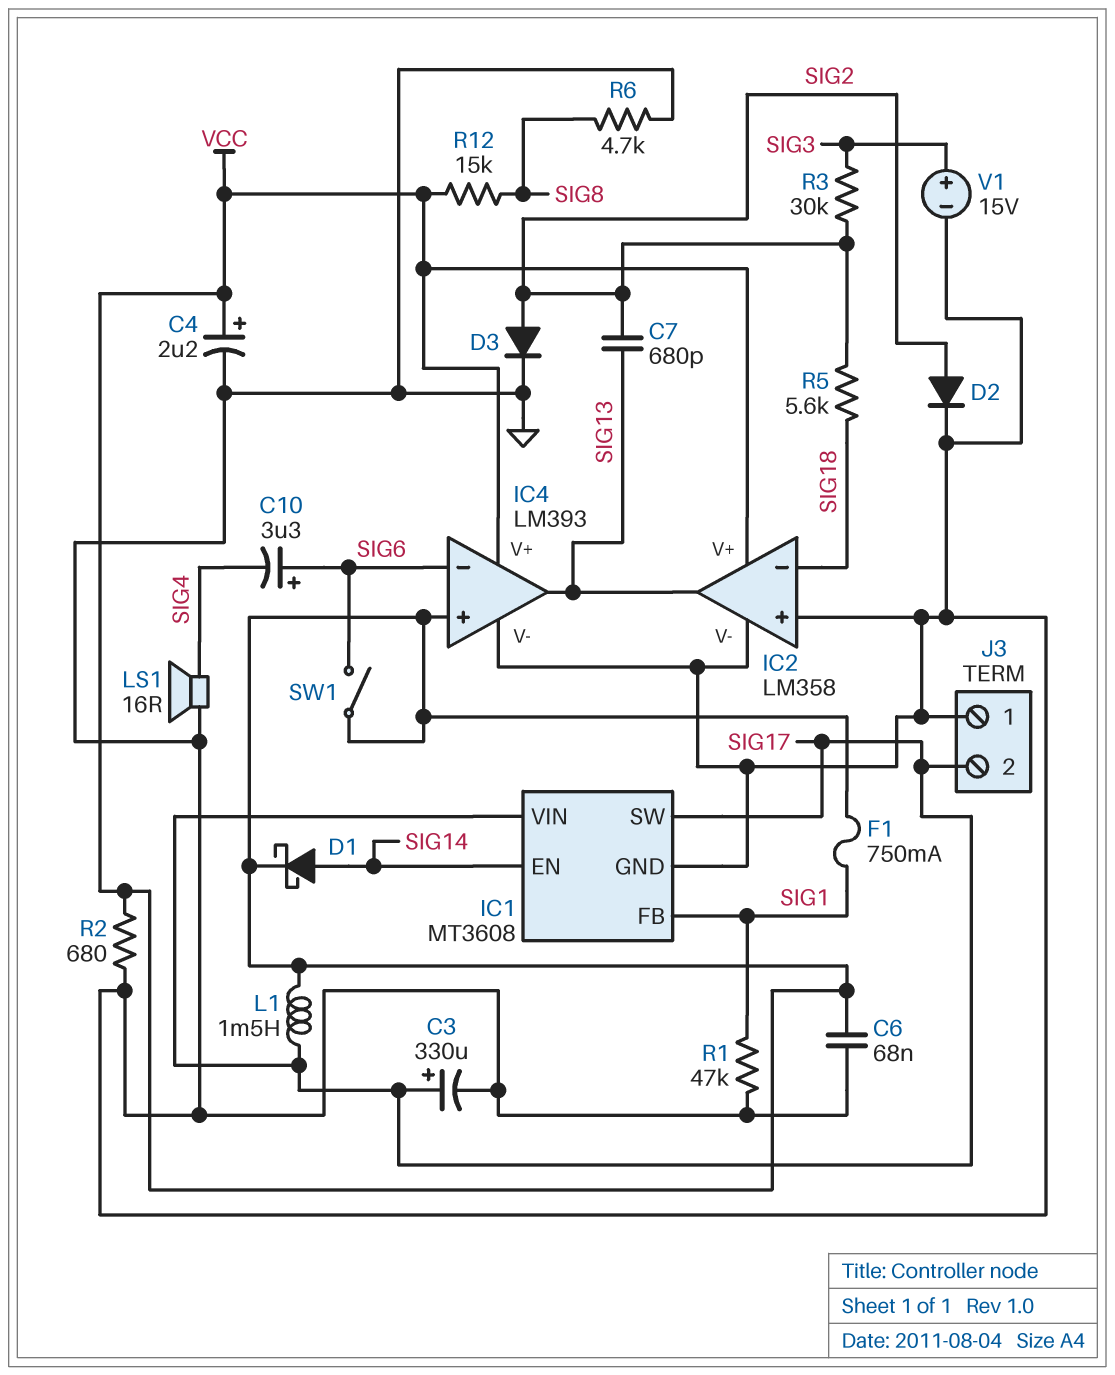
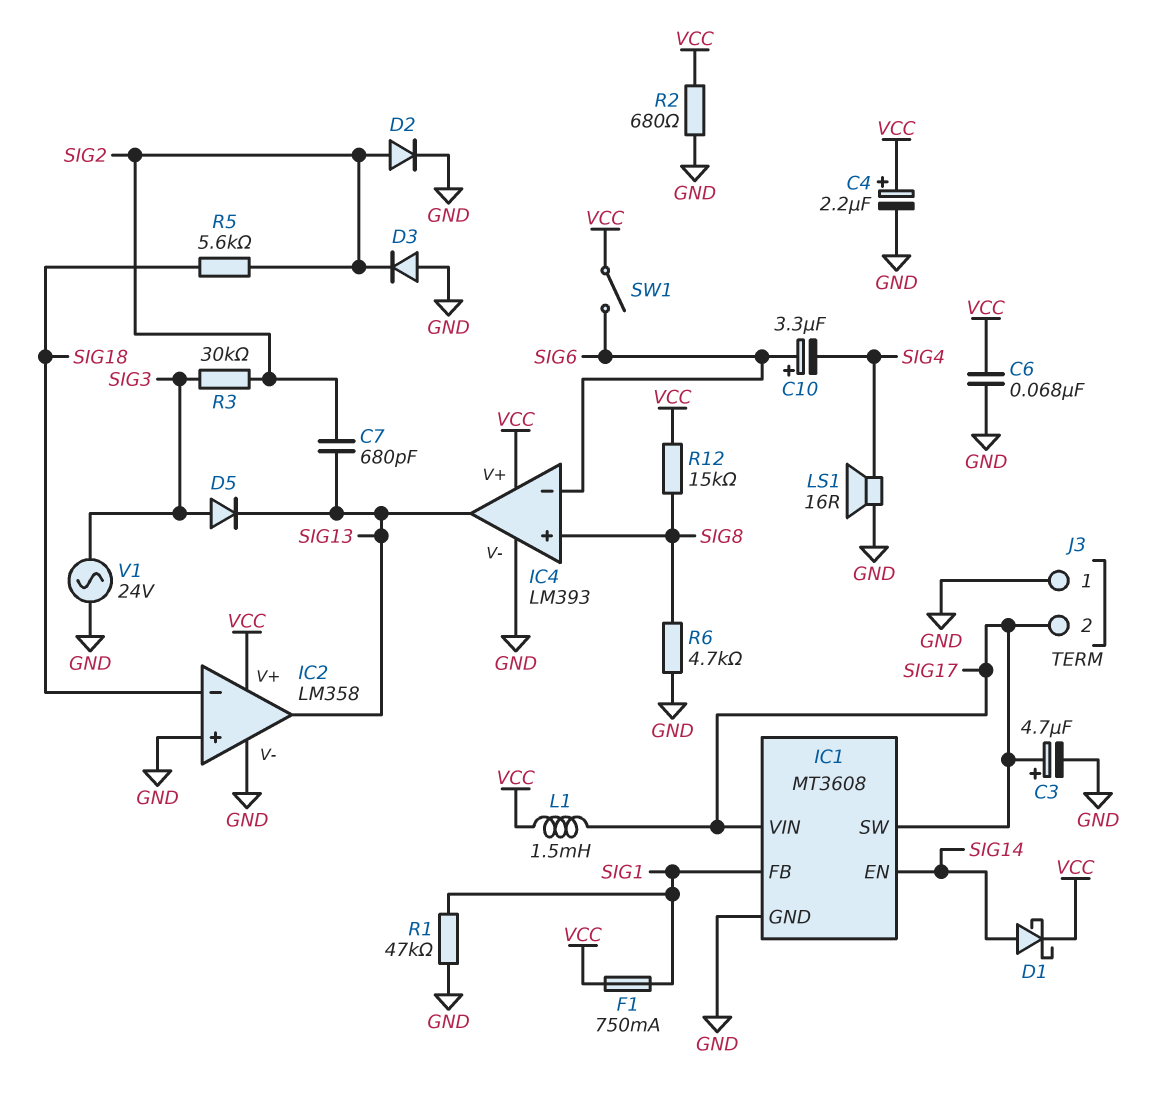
C3: 330uF (plus SIG17, minus GND) -> 4.7uF (plus SIG17, minus GND)
D3: diode (A SIG2, K GND) -> diode (A GND, K SIG2)
D5: none -> diode (A SIG3, K SIG13)
IC4 pin in+: VCC -> SIG8
V1: 15V (plus SIG3, minus GND) -> AC 24V (GND, SIG3)

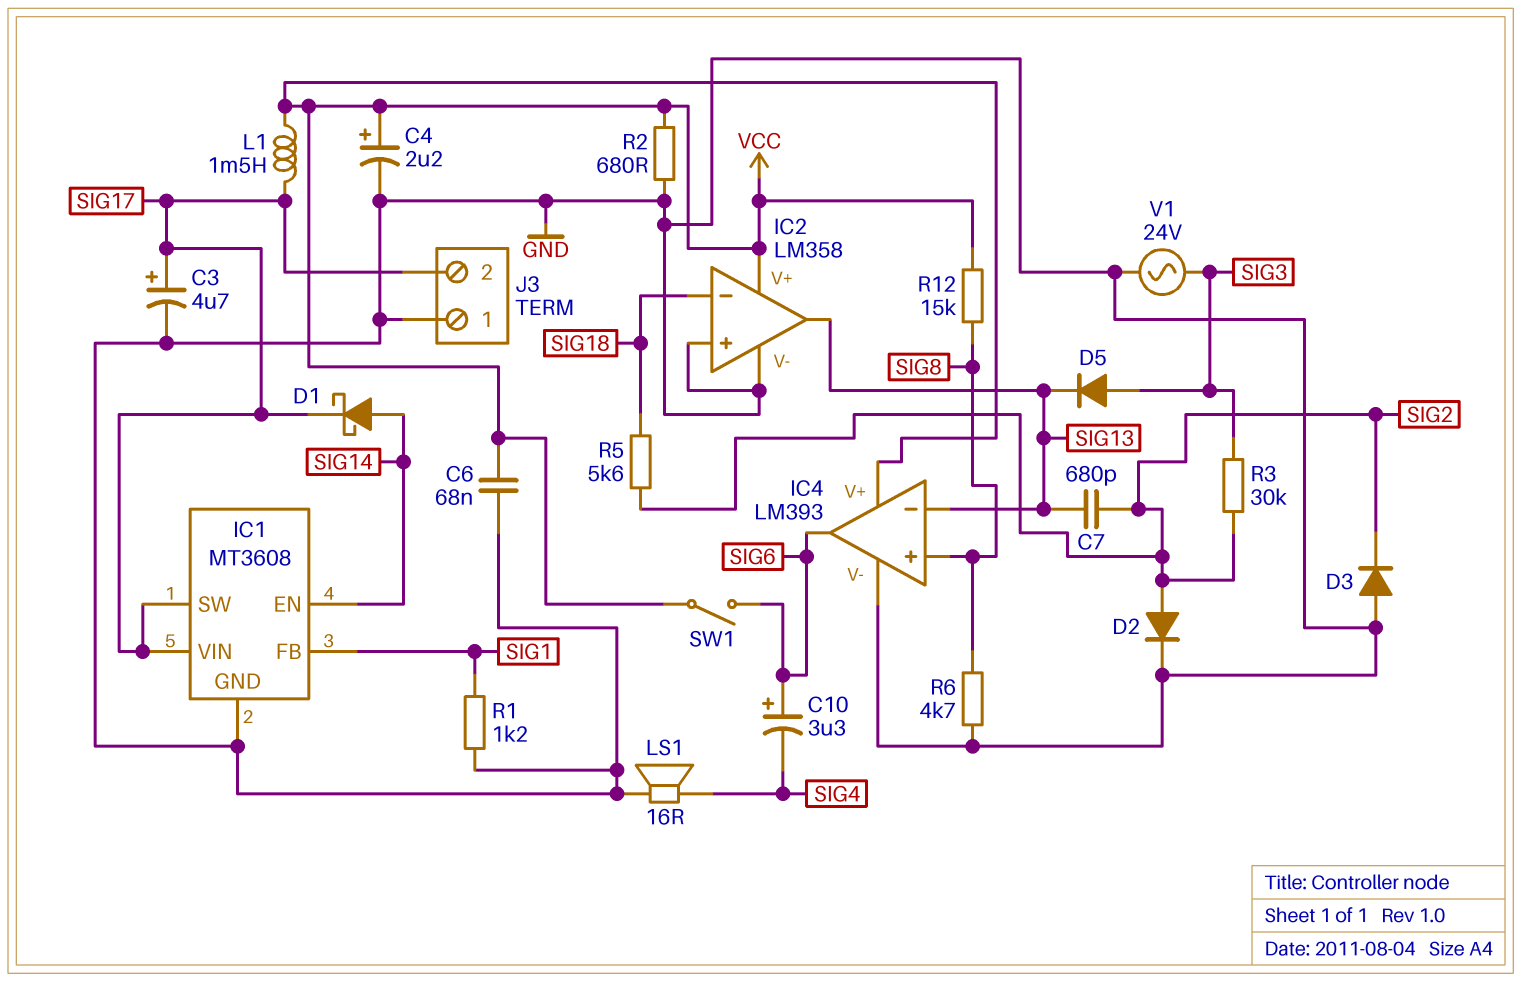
D1: schottky (A SIG14, K VCC) -> schottky (A SIG14, K SIG17)
F1: 750mA (SIG1, VCC) -> none
IC4 pin in-: SIG6 -> SIG13
IC4 pin out: SIG13 -> SIG6
R1: 47k (GND, SIG1) -> 1.2k (GND, SIG1)

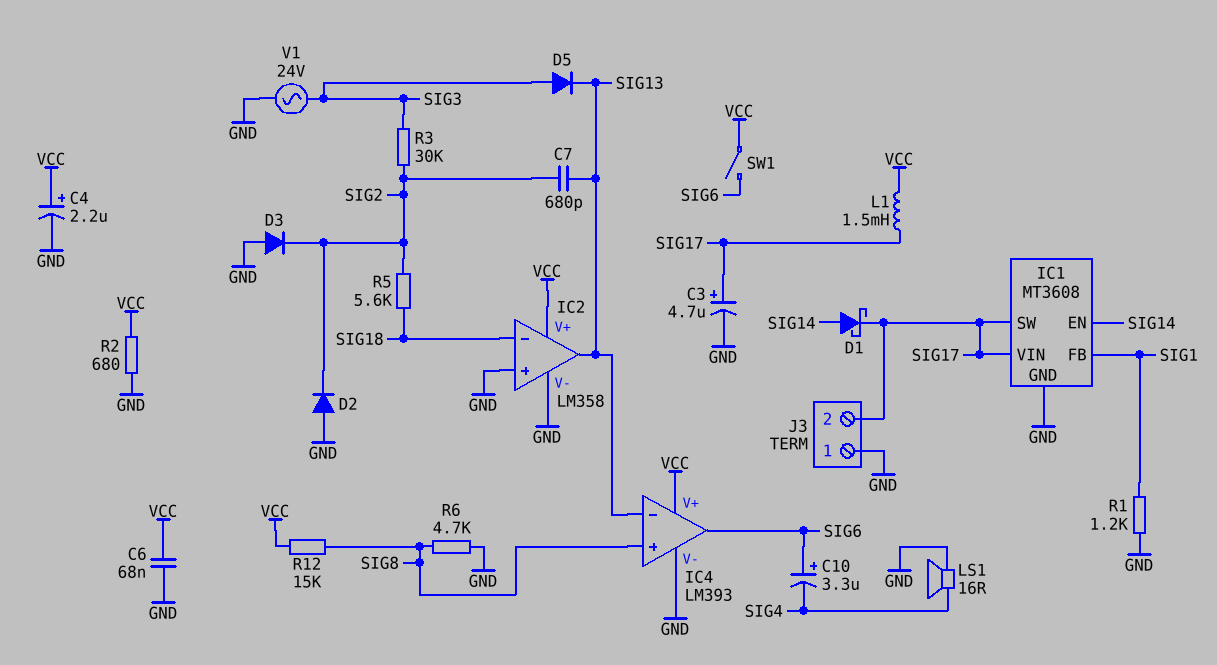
D2: diode (A SIG2, K GND) -> diode (A GND, K SIG2)

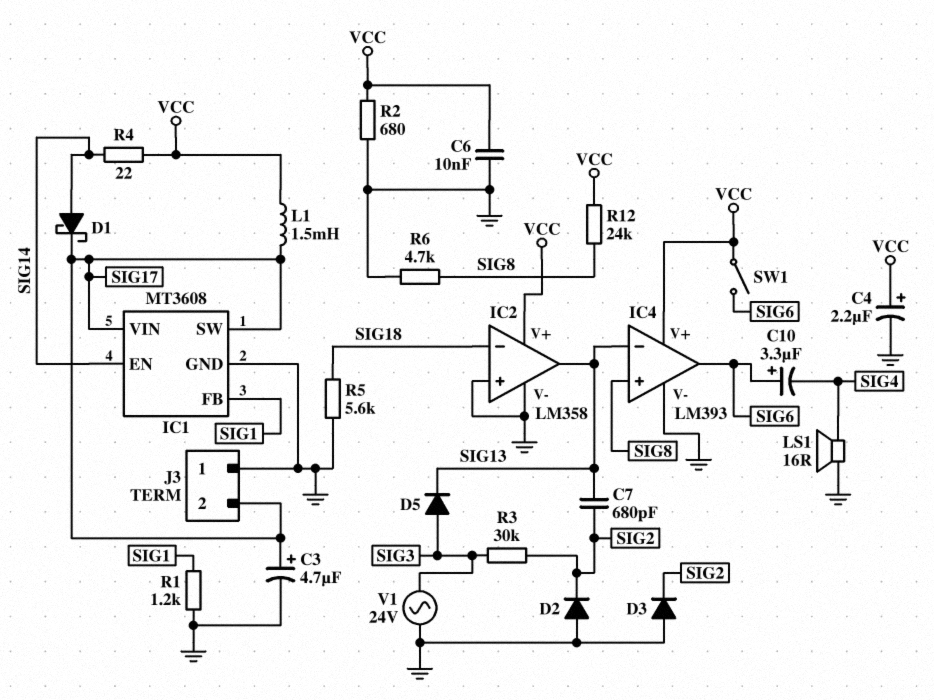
C6: 68nF (GND, VCC) -> 10nF (GND, VCC)
R4: none -> 22 (SIG14, VCC)
R5: 5.6k (SIG2, SIG18) -> 5.6k (GND, SIG18)
R12: 15k (SIG8, VCC) -> 24k (SIG8, VCC)

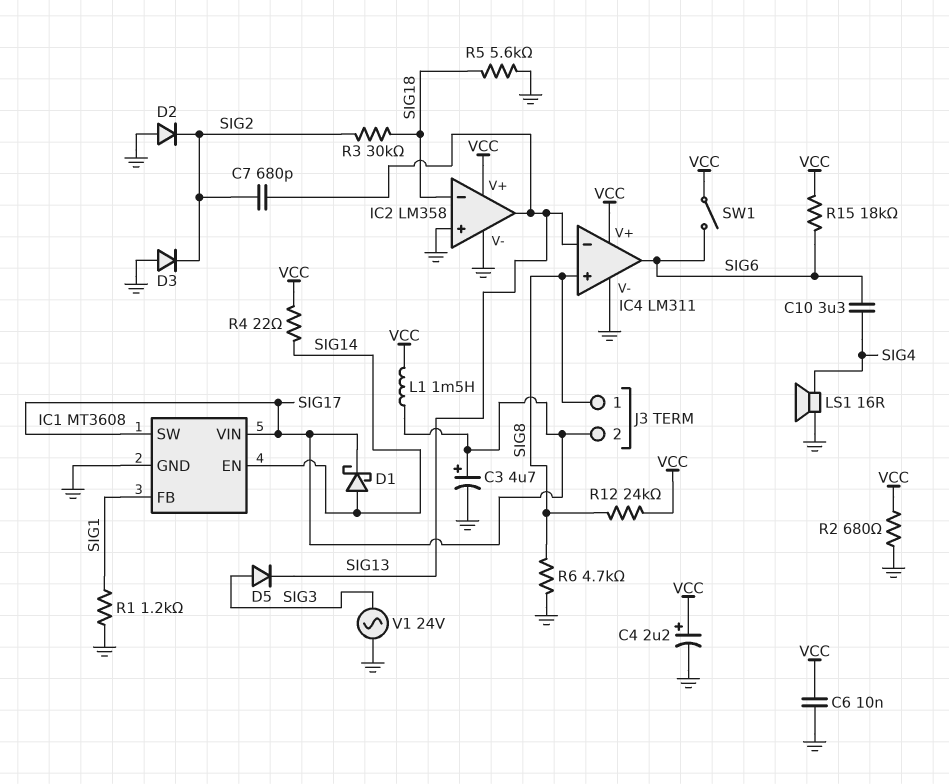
C10: 3.3uF (plus SIG6, minus SIG4) -> 3.3uF (SIG4, SIG6)
IC4: LM393 -> LM311
J3 pin 1: GND -> SIG8
R3: 30k (SIG2, SIG3) -> 30k (SIG2, SIG18)
R15: none -> 18k (SIG6, VCC)

